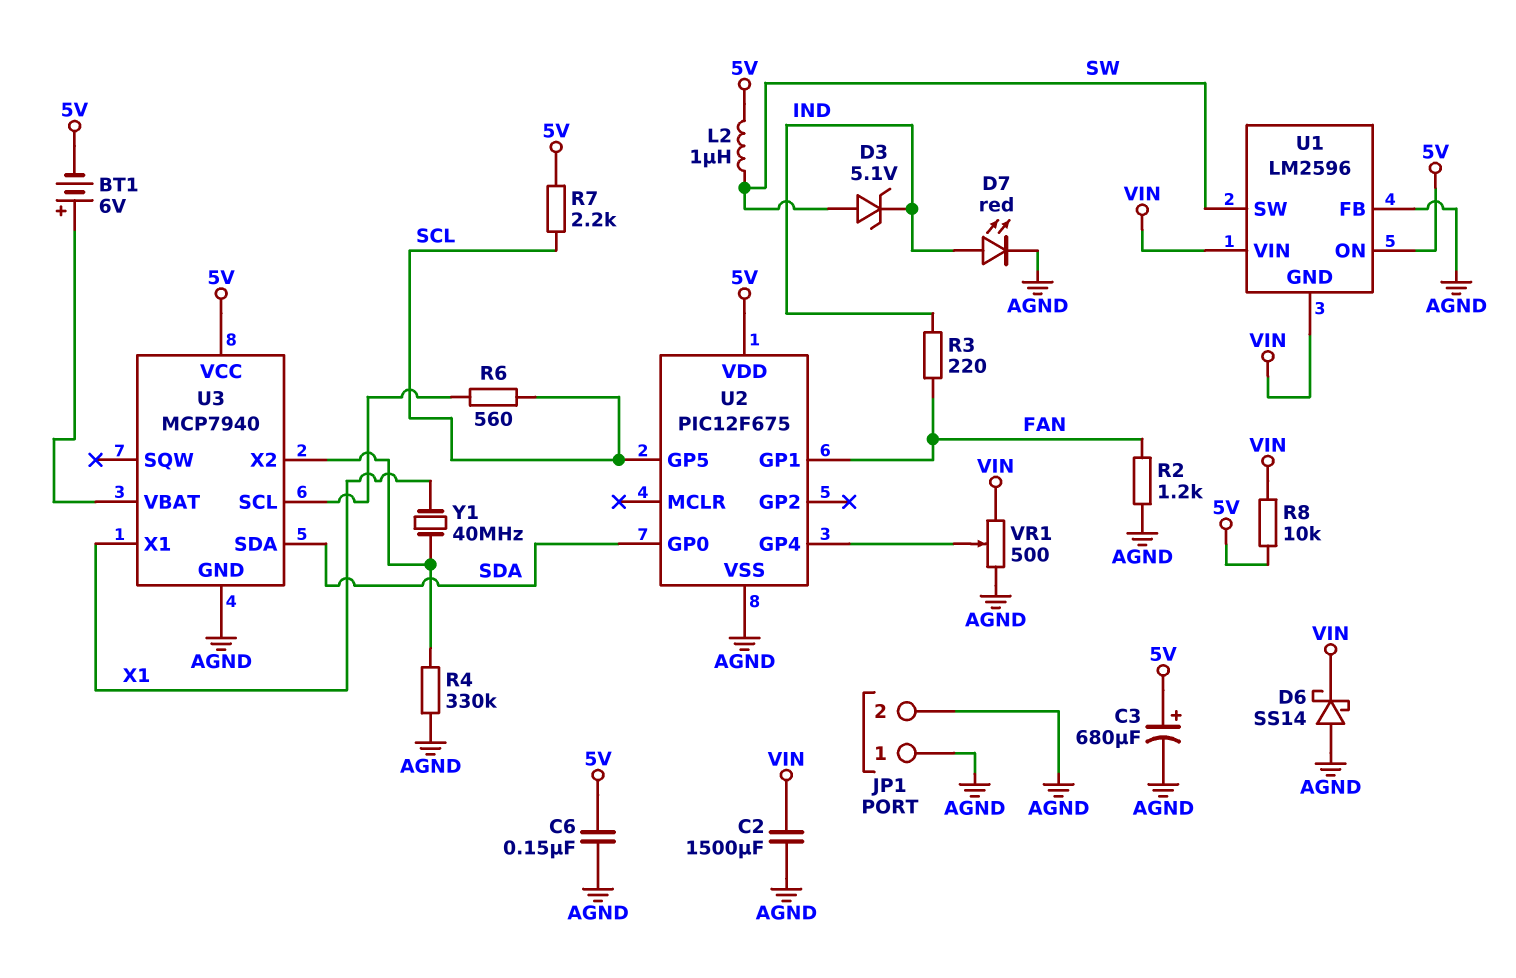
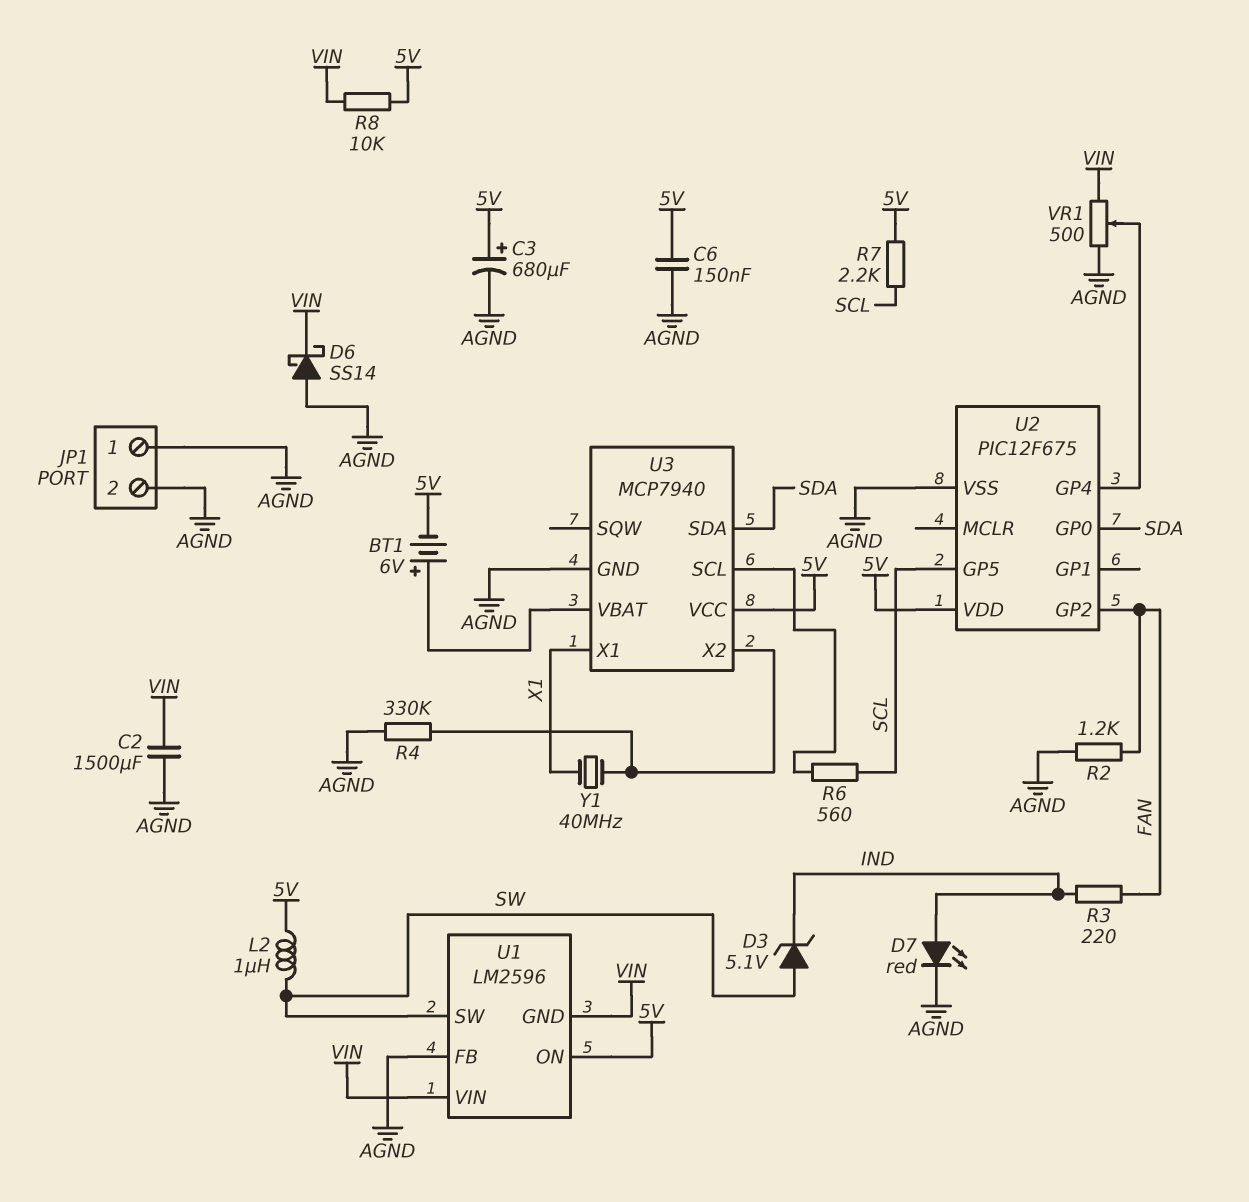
U2 pin GP1: FAN -> none
U2 pin GP2: none -> FAN

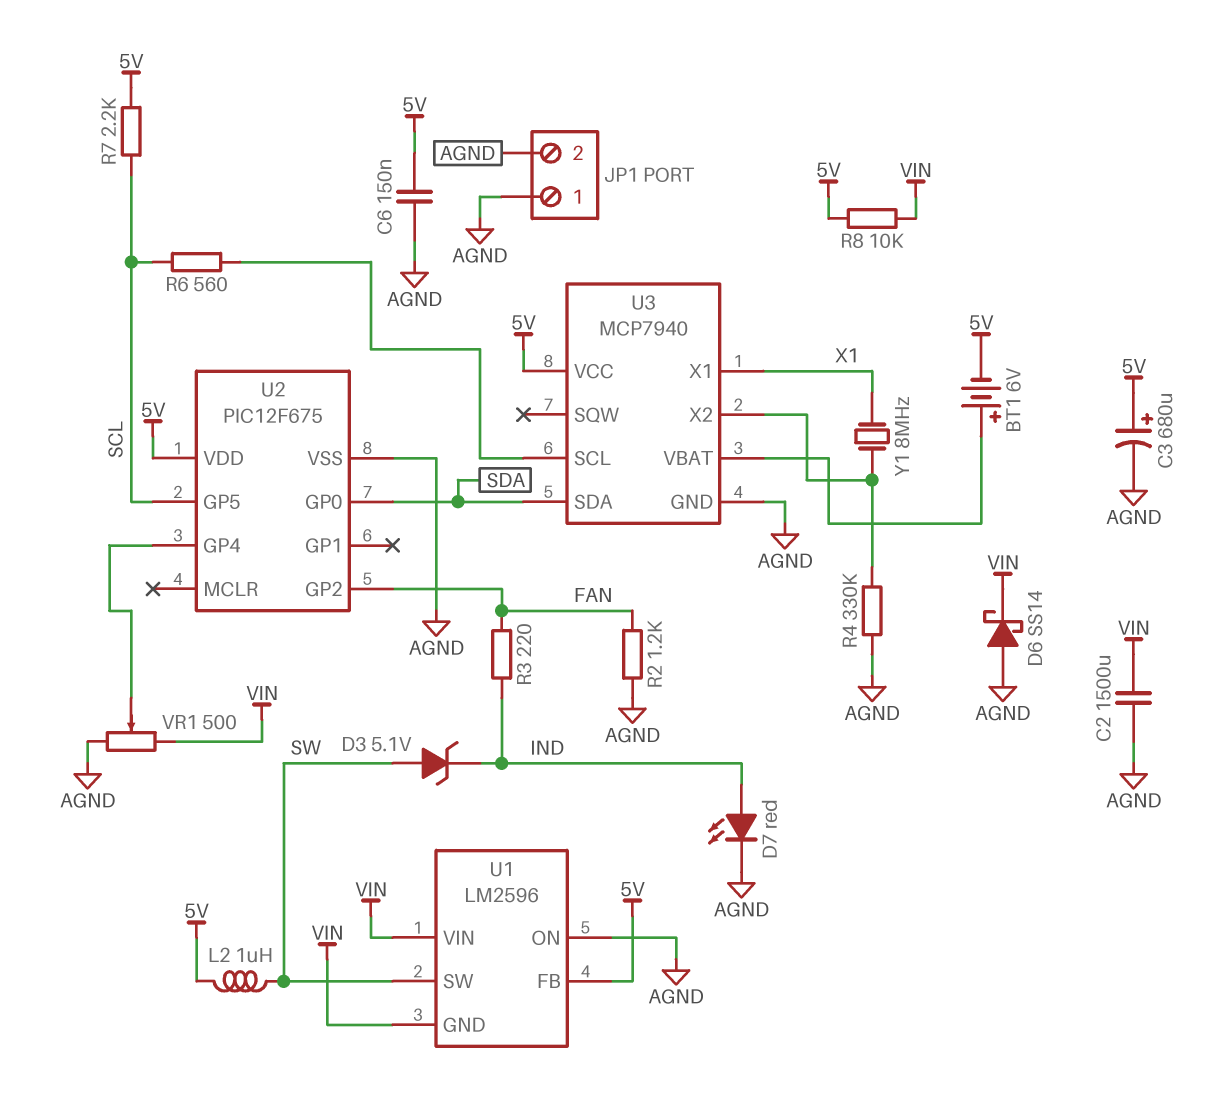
U1 pin FB: AGND -> 5V
U1 pin ON: 5V -> AGND
Y1: 40MHz (U3/X2, X1) -> 8MHz (U3/X2, X1)

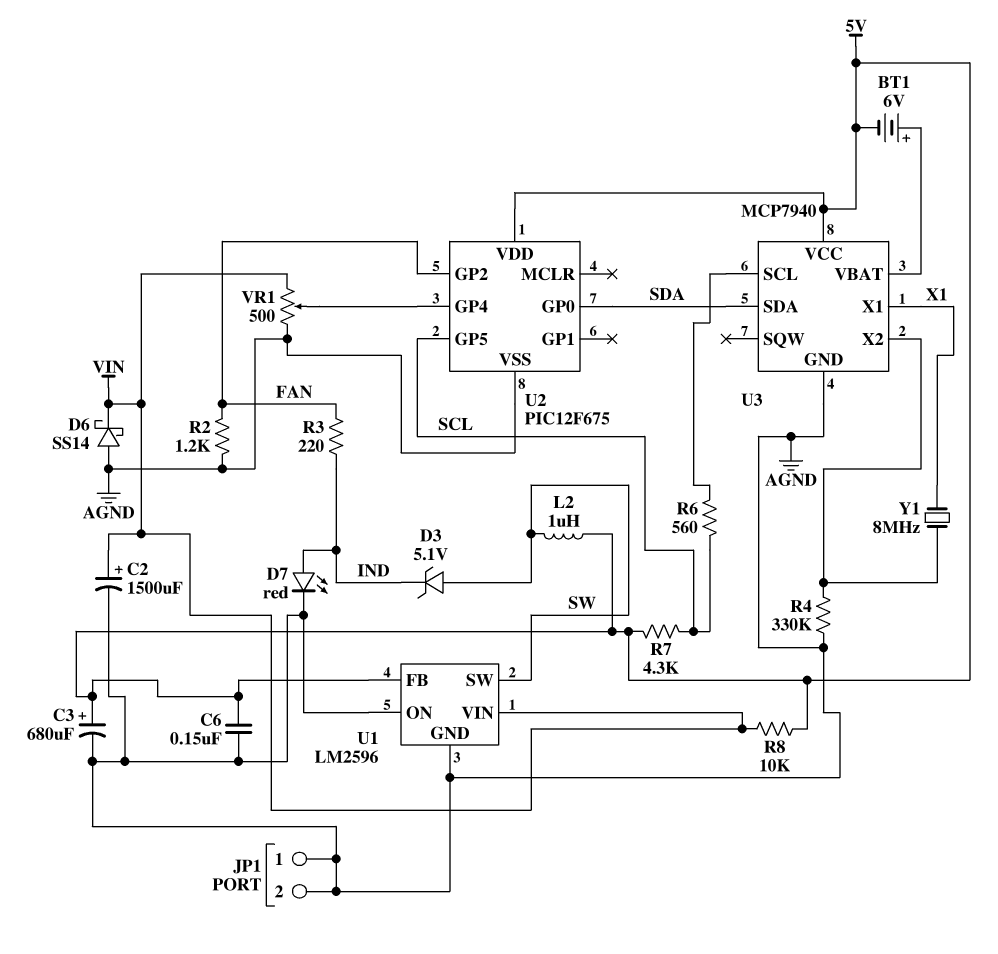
C2: 1500uF (AGND, VIN) -> 1500uF (plus VIN, minus AGND)
R7: 2.2k (5V, SCL) -> 4.3k (5V, SCL)
U1 pin GND: VIN -> AGND

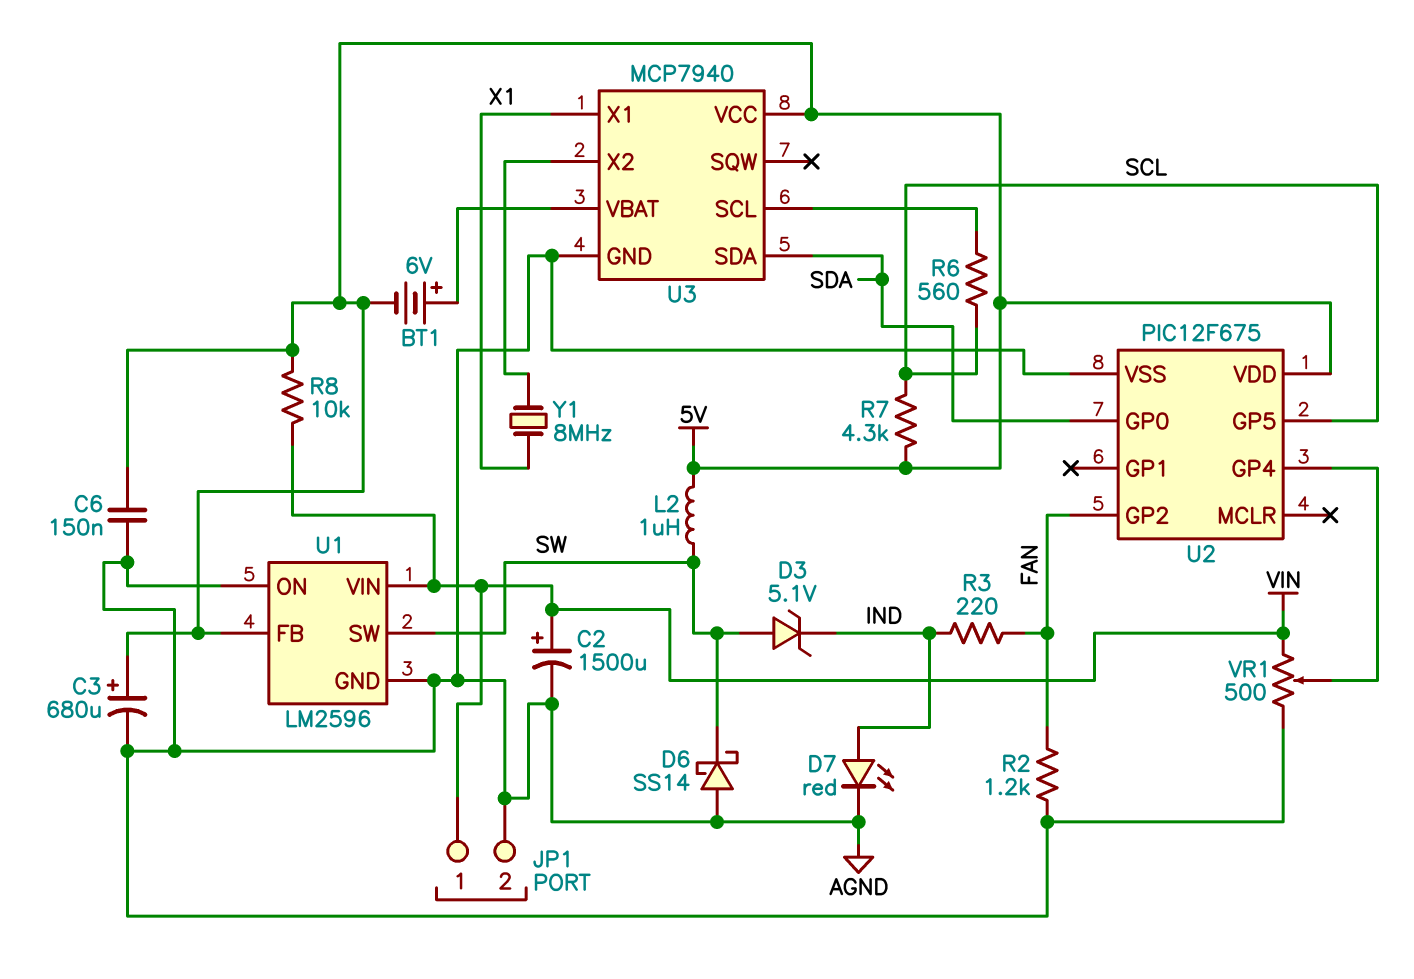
D6: schottky SS14 (A AGND, K VIN) -> schottky SS14 (A AGND, K SW)
JP1 pin 1: AGND -> VIN
R4: 330k (AGND, U3/X2) -> none

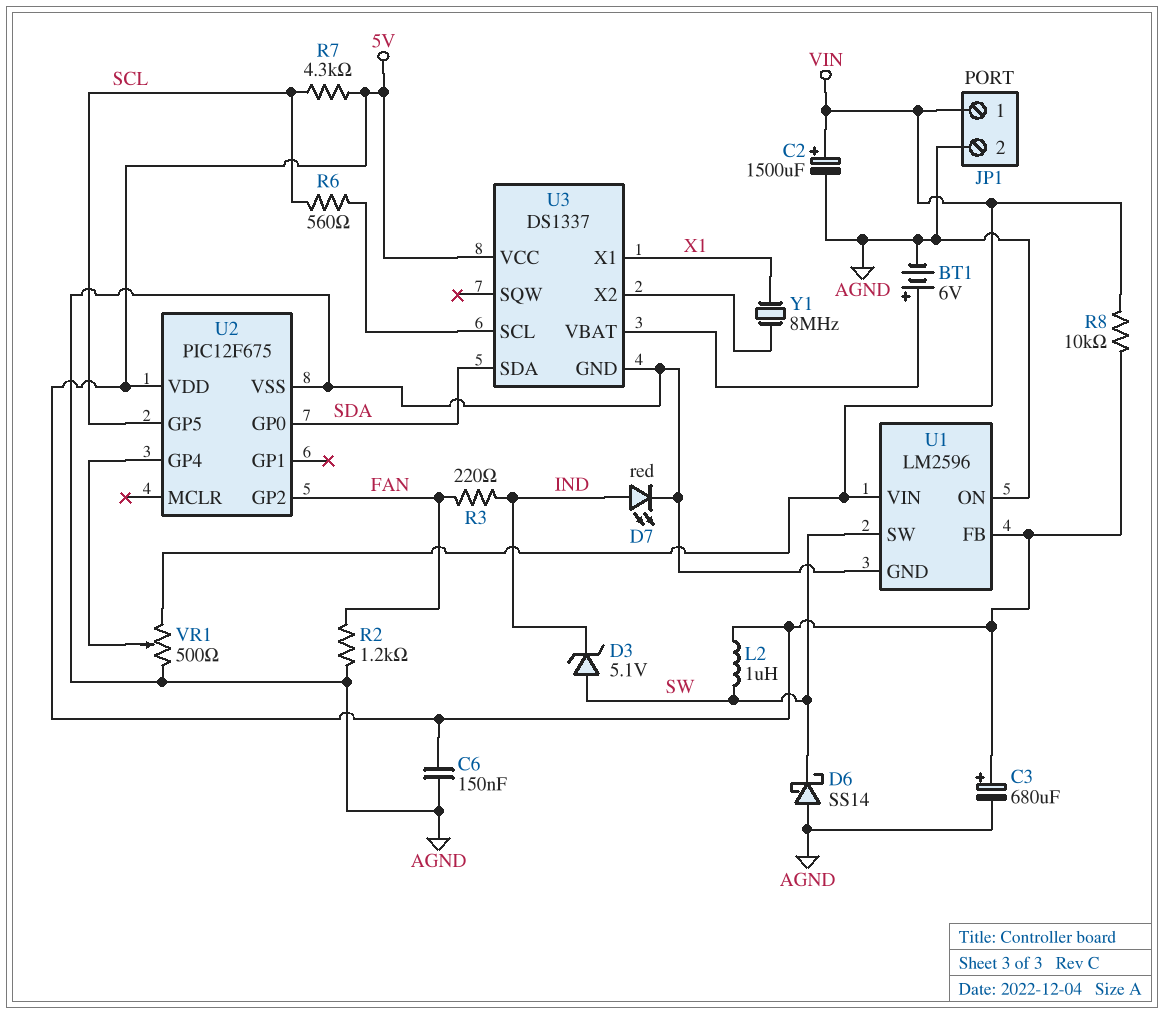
BT1: 6V (plus U3/VBAT, minus 5V) -> 6V (plus U3/VBAT, minus AGND)
U3: MCP7940 -> DS1337

